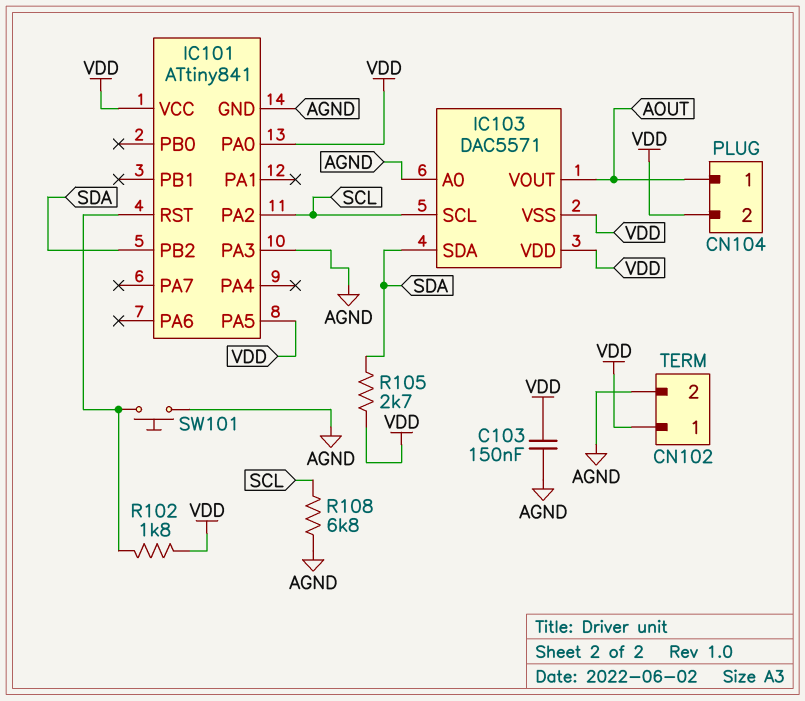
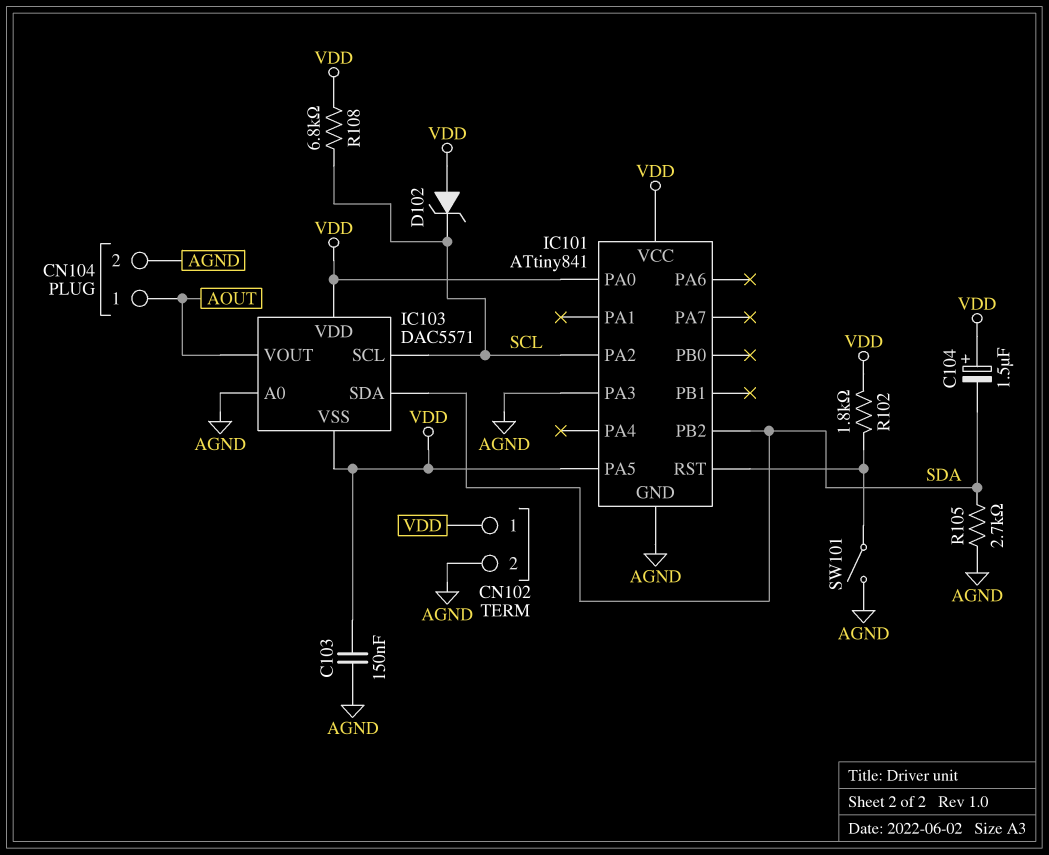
C104: none -> 1.5uF (plus VDD, minus SDA)
CN104 pin 2: VDD -> AGND
D102: none -> zener (A VDD, K SCL)
R105: 2.7k (SDA, VDD) -> 2.7k (AGND, SDA)
R108: 6.8k (AGND, SCL) -> 6.8k (SCL, VDD)
SW101: button (AGND, IC101/RST) -> switch (AGND, IC101/RST)

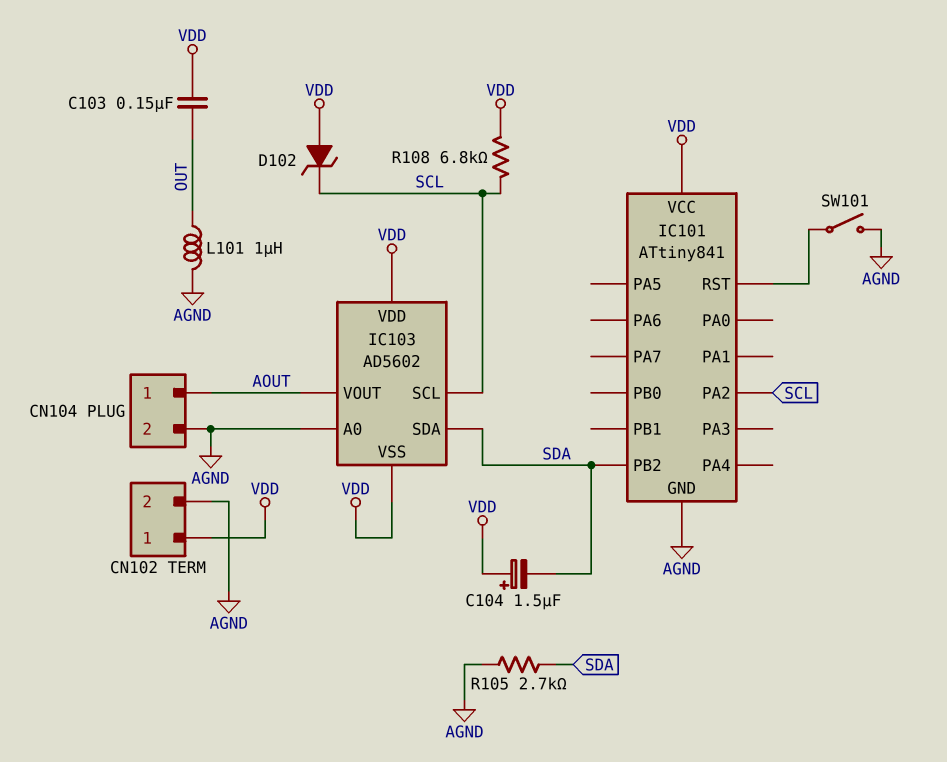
C103: 150nF (AGND, VDD) -> 150nF (OUT, VDD)
IC101 pin PA0: VDD -> none
IC101 pin PA3: AGND -> none
IC101 pin PA5: VDD -> none
IC103: DAC5571 -> AD5602
L101: none -> 1uH (AGND, OUT)
R102: 1.8k (IC101/RST, VDD) -> none

